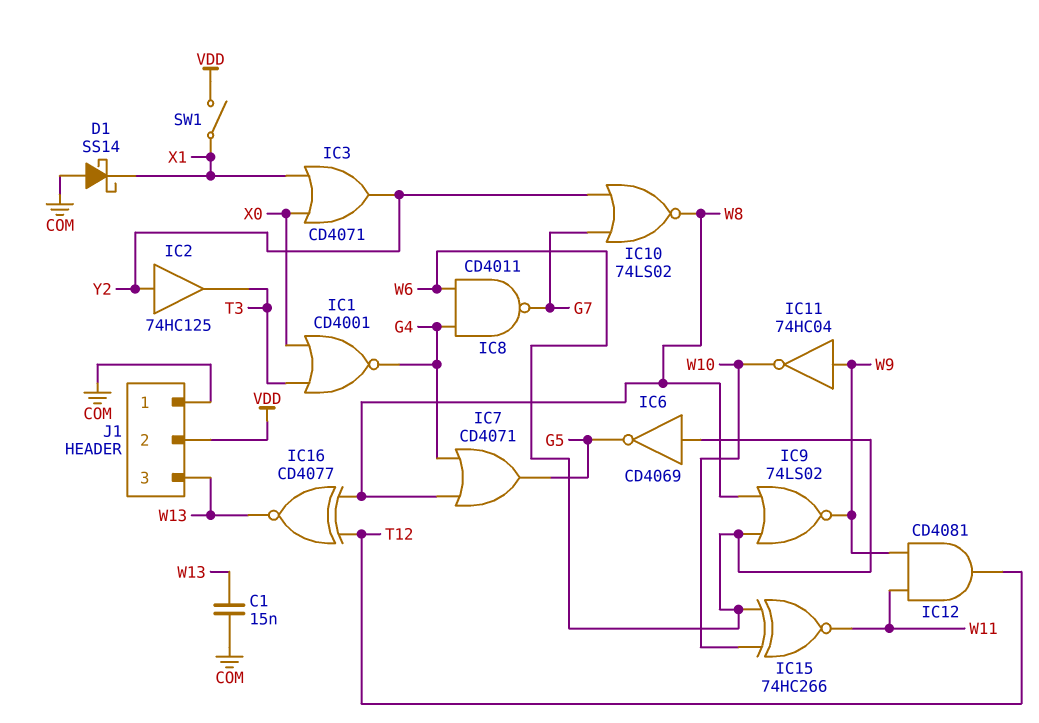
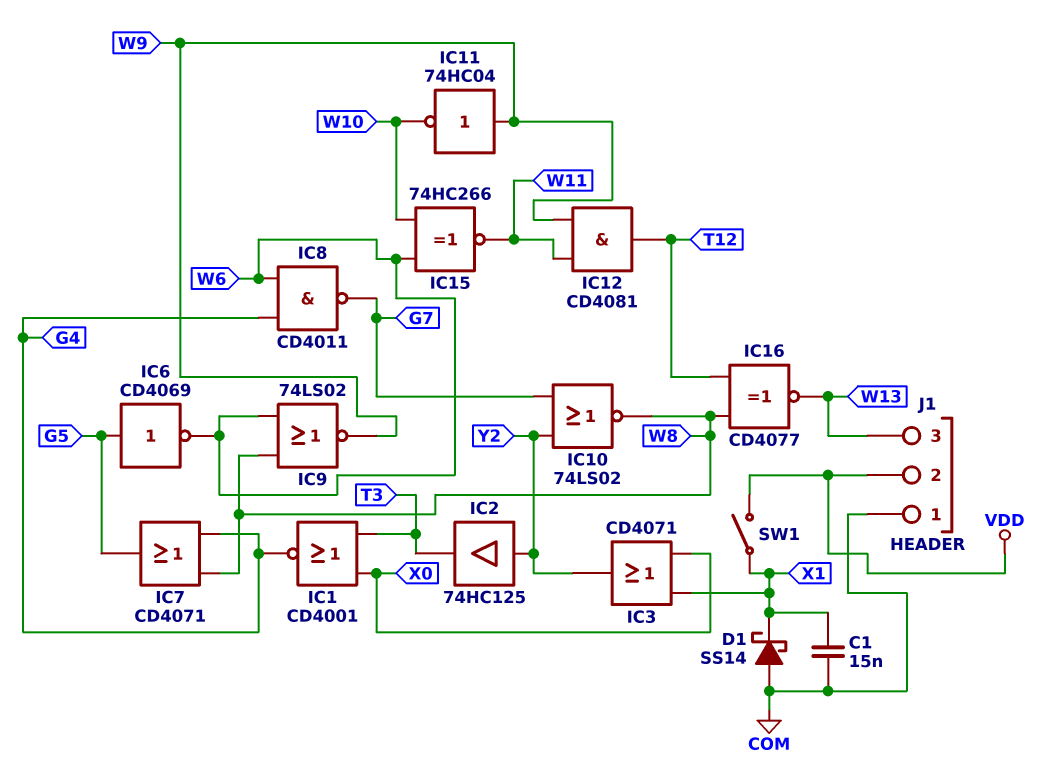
C1: 15nF (COM, W13) -> 15nF (COM, X1)
IC6: NOT CD4069 (in W6, out G5) -> NOT CD4069 (in G5, out W6)

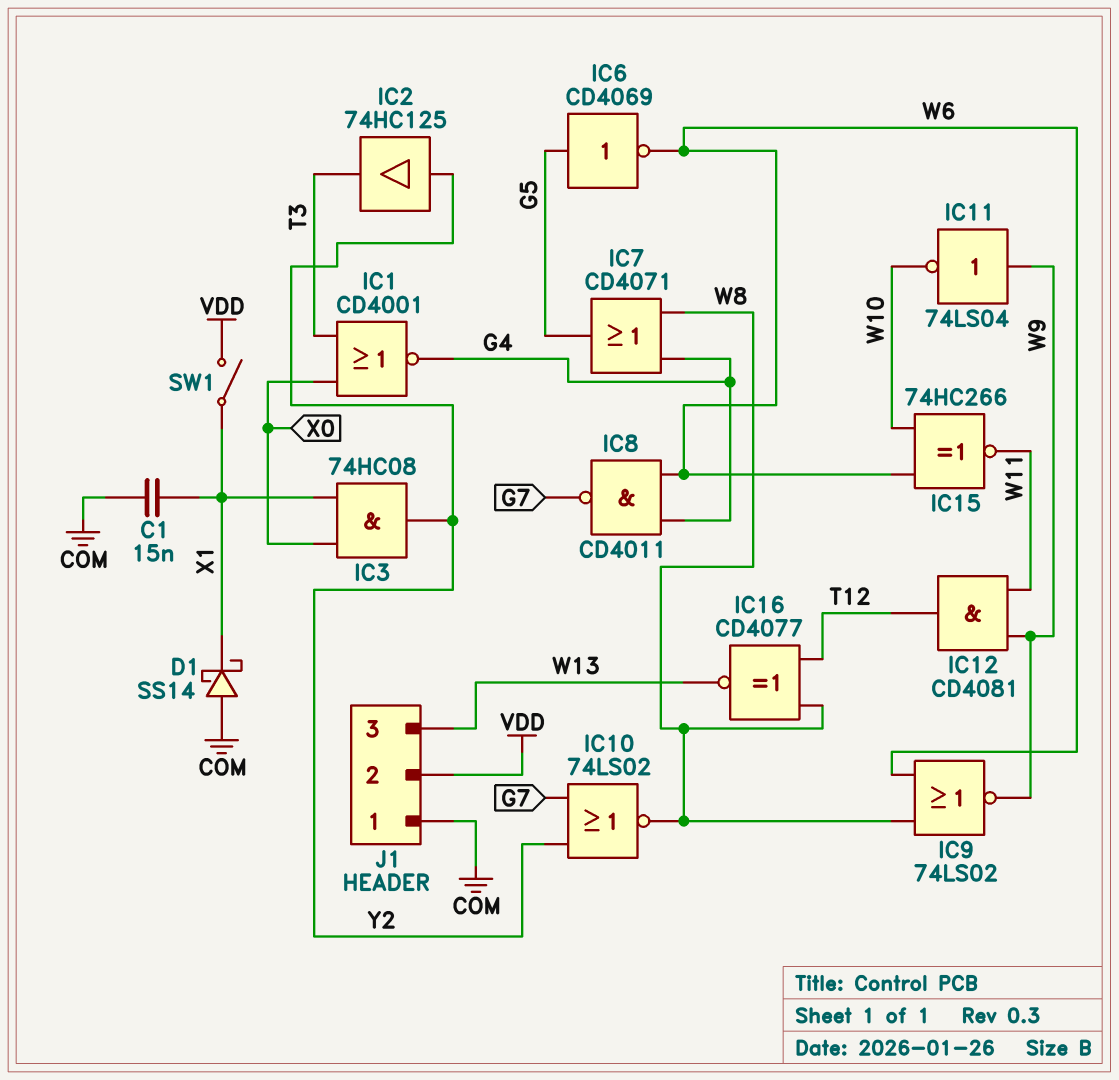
IC3: OR CD4071 (in X0, in X1, out Y2) -> AND 74HC08 (in X0, in X1, out Y2)
IC11: NOT 74HC04 (in W9, out W10) -> NOT 74LS04 (in W9, out W10)

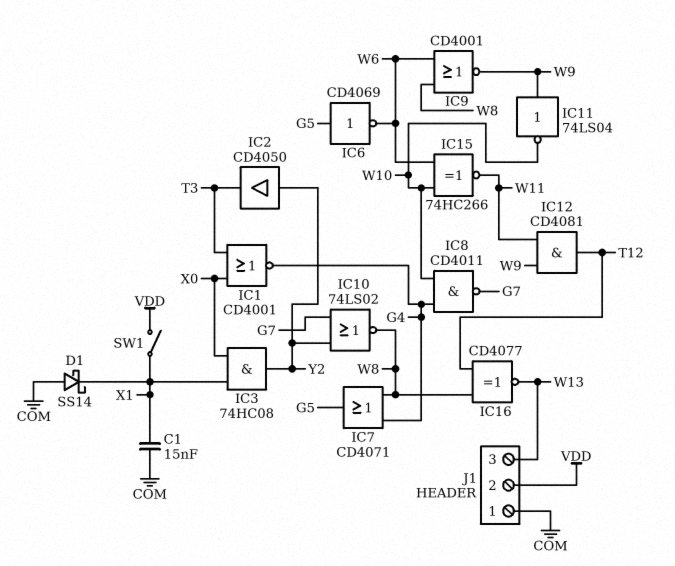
IC2: buffer 74HC125 (in Y2, out T3) -> buffer CD4050 (in Y2, out T3)
IC8: NAND CD4011 (in G4, in W6, out G7) -> NAND CD4011 (in G4, in W10, out G7)
IC9: NOR 74LS02 (in W6, in W8, out W9) -> NOR CD4001 (in W6, in W8, out W9)

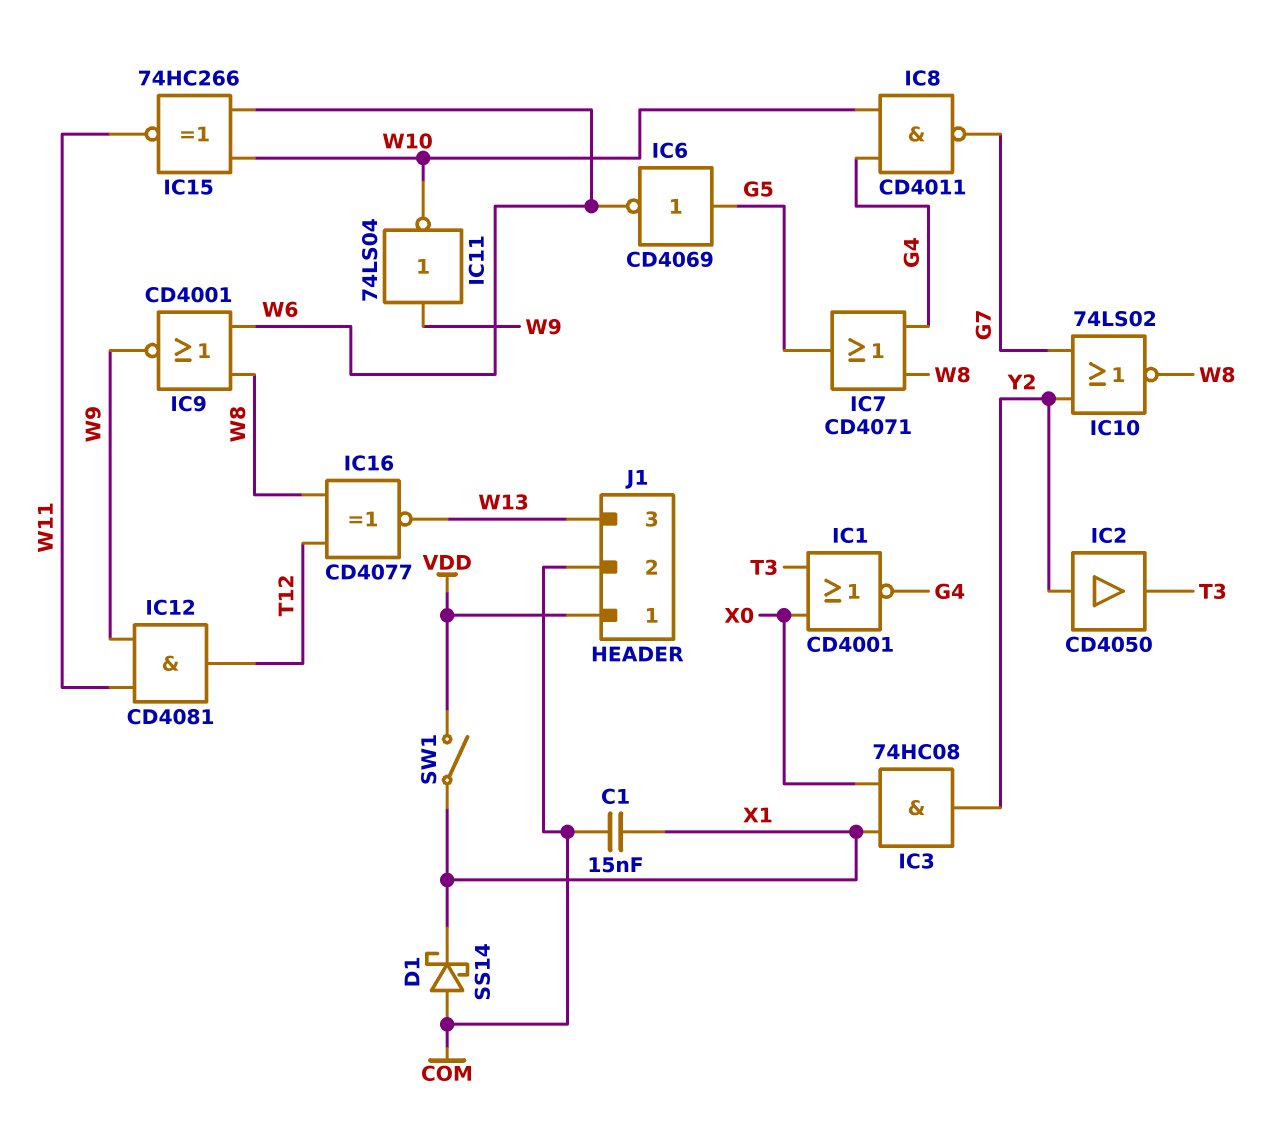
J1 pin 1: COM -> VDD
J1 pin 2: VDD -> COM

